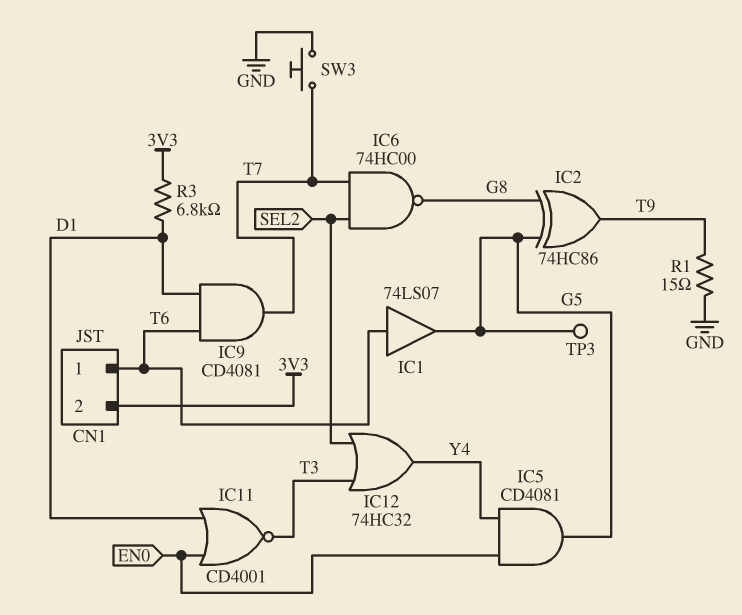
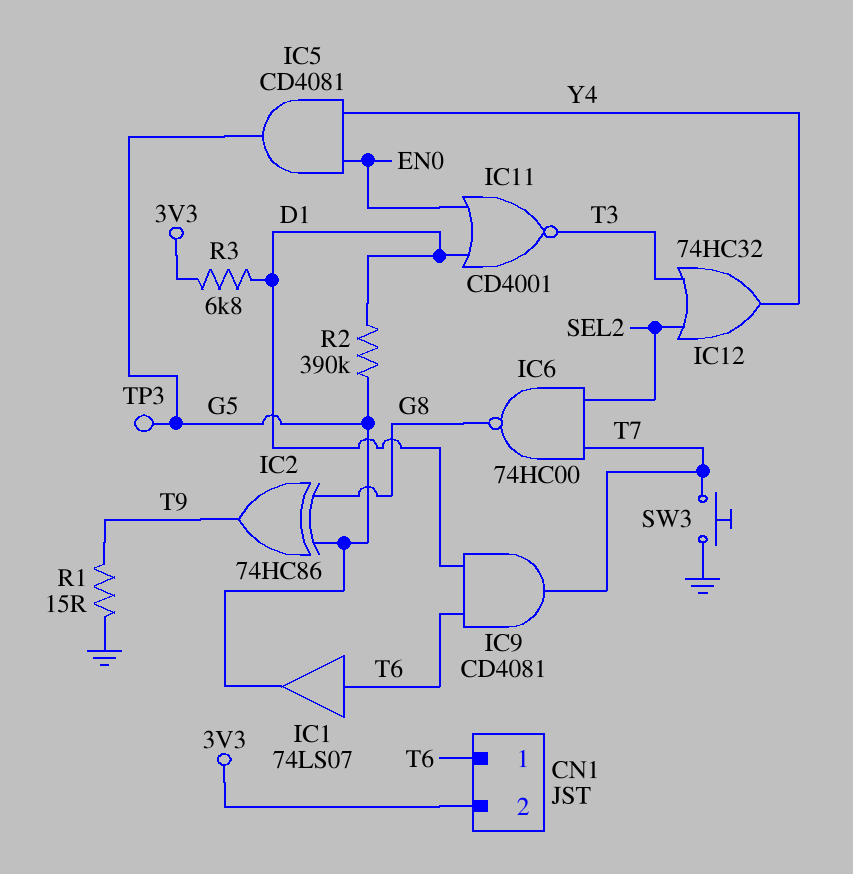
R2: none -> 390k (D1, G5)

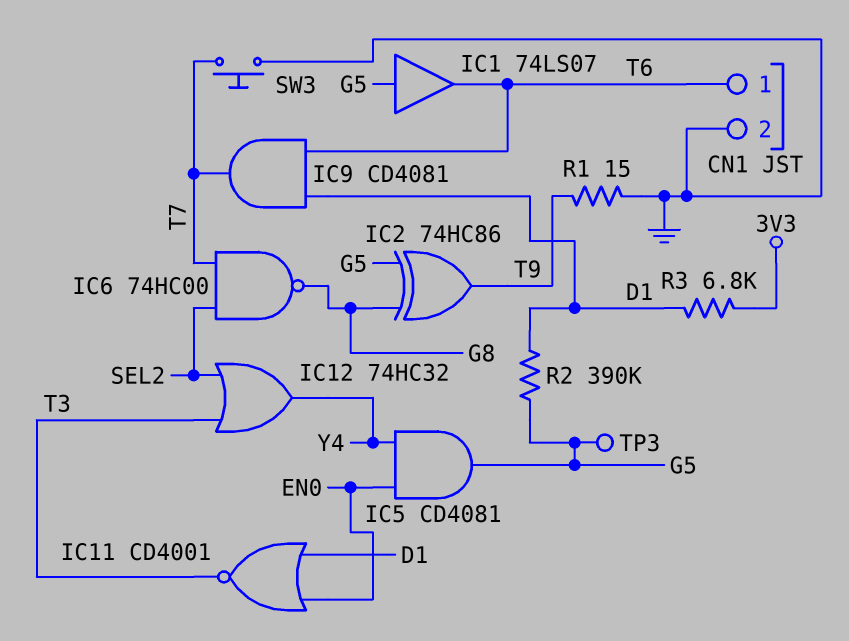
CN1 pin 2: 3V3 -> GND
IC1: buffer 74LS07 (in T6, out G5) -> buffer 74LS07 (in G5, out T6)

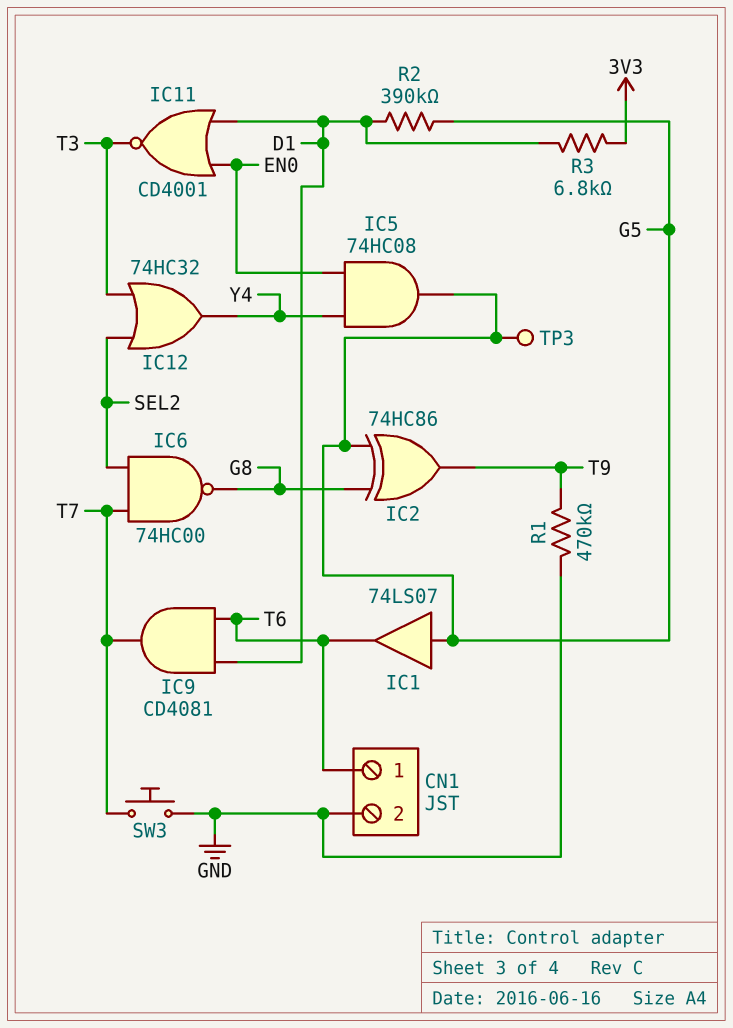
IC5: AND CD4081 (in EN0, in Y4, out G5) -> AND 74HC08 (in EN0, in Y4, out G5)
R1: 15 (GND, T9) -> 470k (GND, T9)

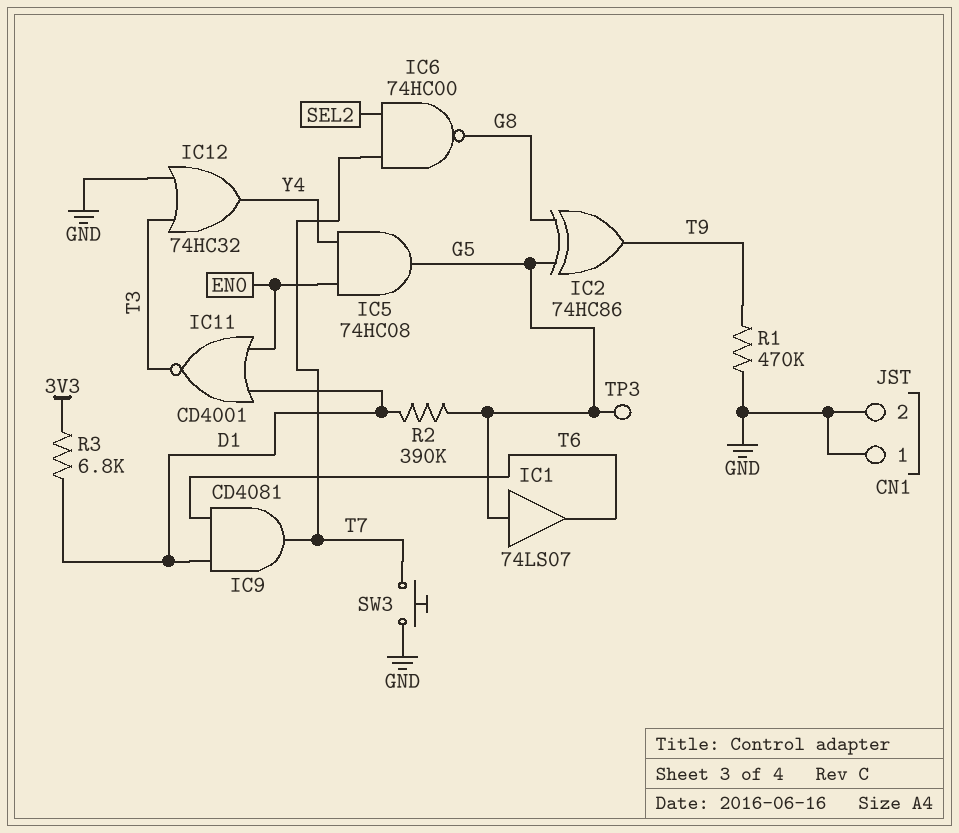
CN1 pin 1: T6 -> GND
IC12: OR 74HC32 (in SEL2, in T3, out Y4) -> OR 74HC32 (in GND, in T3, out Y4)

